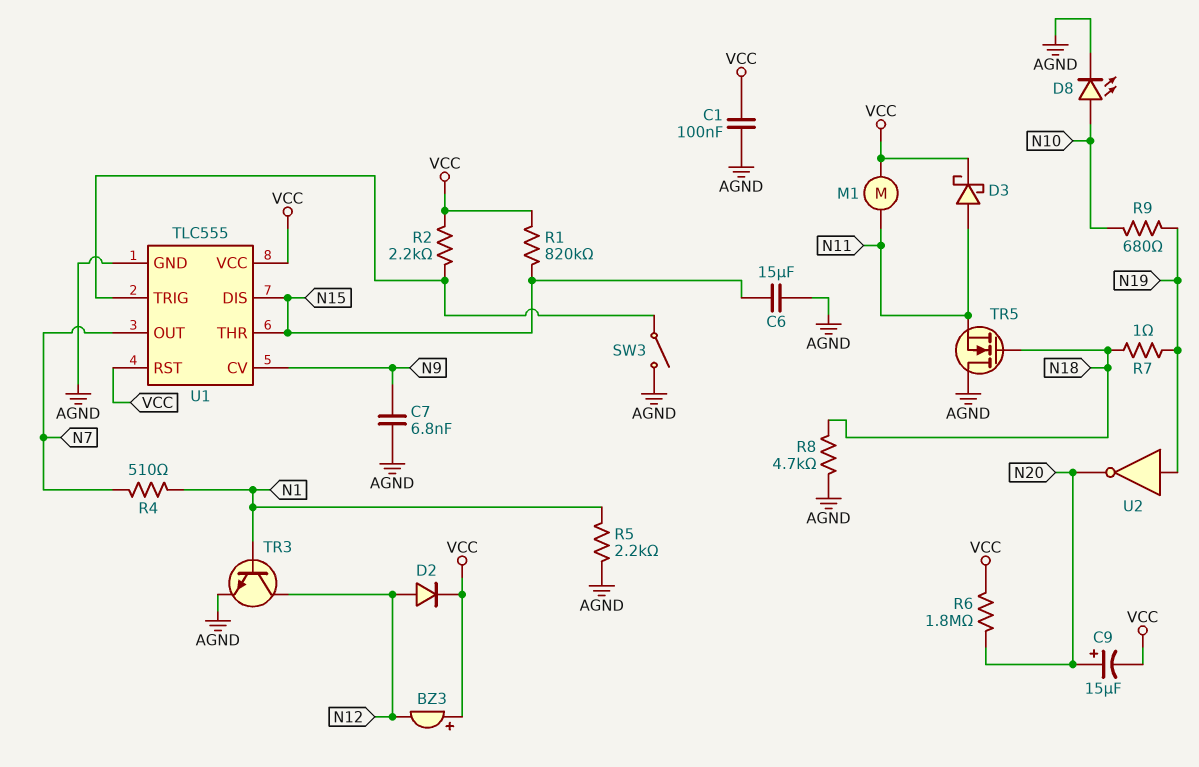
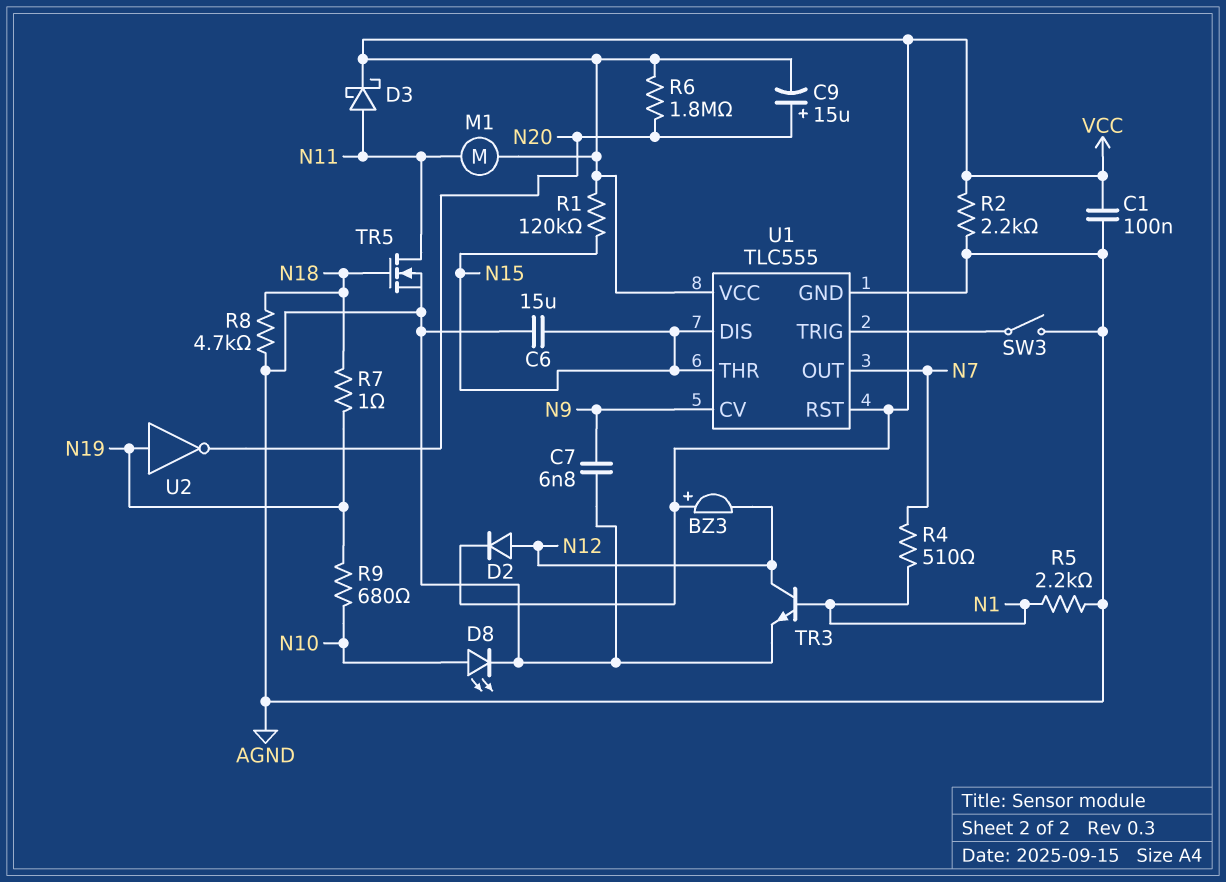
R1: 820k (N15, VCC) -> 120k (N15, VCC)
R2: 2.2k (U1/TRIG, VCC) -> 2.2k (AGND, VCC)
TR5: NMOS (G N18, D AGND, S N11) -> NMOS (G N18, D N11, S AGND)

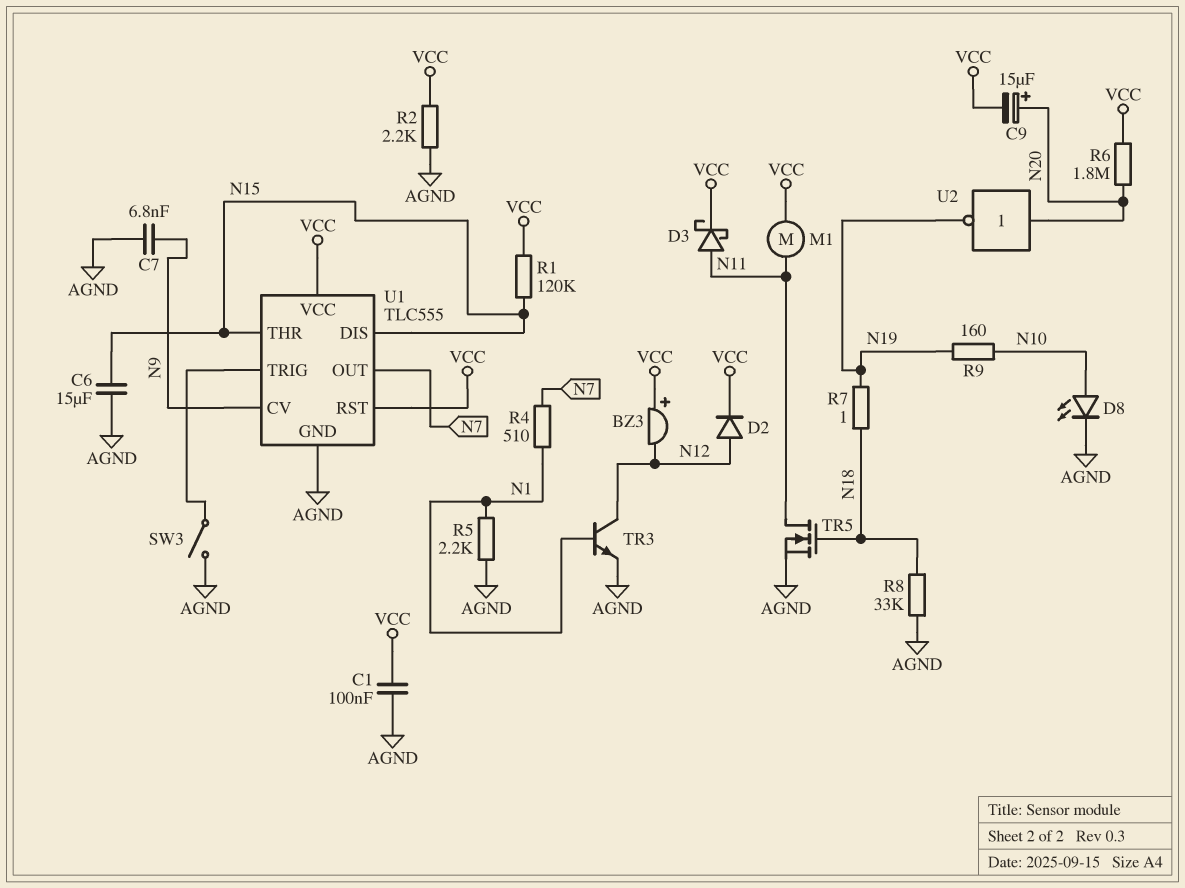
R8: 4.7k (AGND, N18) -> 33k (AGND, N18)
R9: 680 (N10, N19) -> 160 (N10, N19)
U2: NOT (in N19, out N20) -> NOT (in N20, out N19)

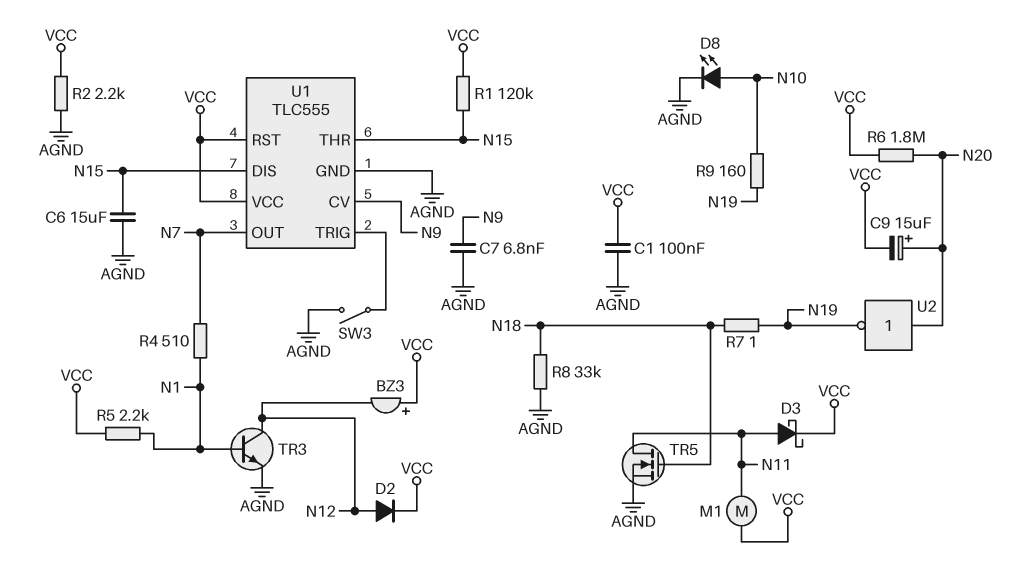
R5: 2.2k (AGND, N1) -> 2.2k (N1, VCC)

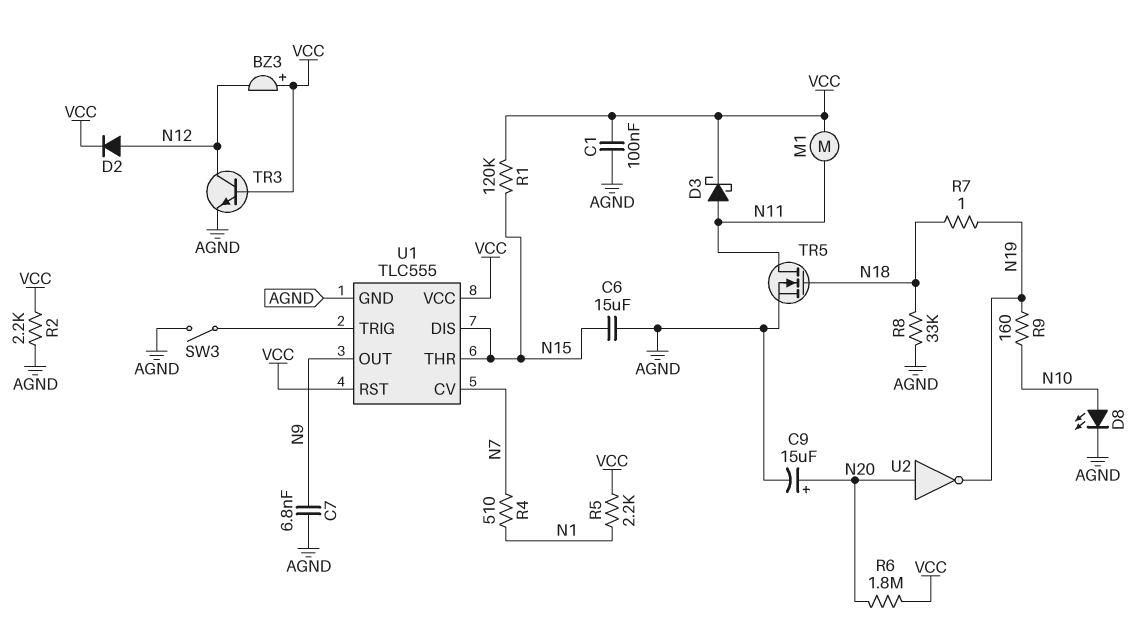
C9: 15uF (plus N20, minus VCC) -> 15uF (plus N20, minus AGND)
TR3: NPN (B N1, C N12, E AGND) -> NPN (B VCC, C N12, E AGND)
U1 pin CV: N9 -> N7
U1 pin OUT: N7 -> N9

